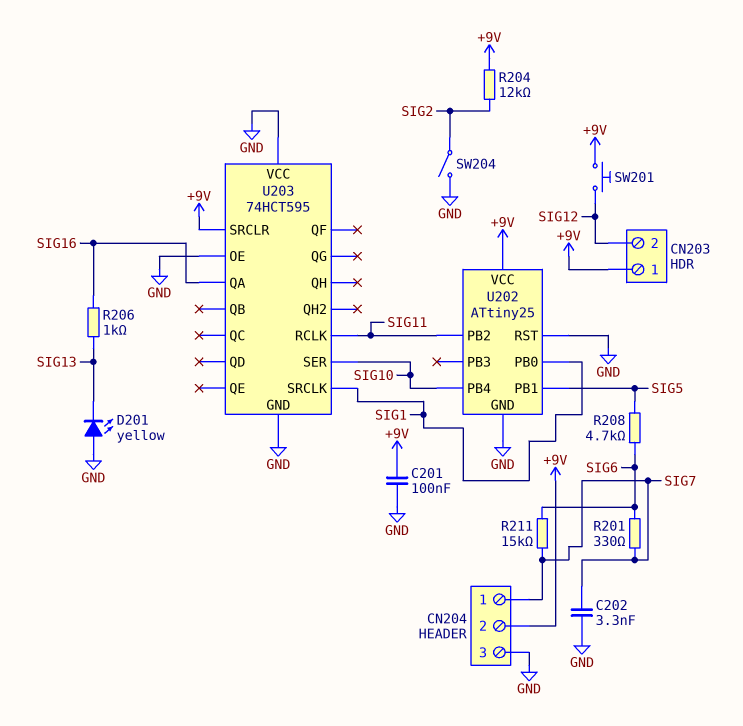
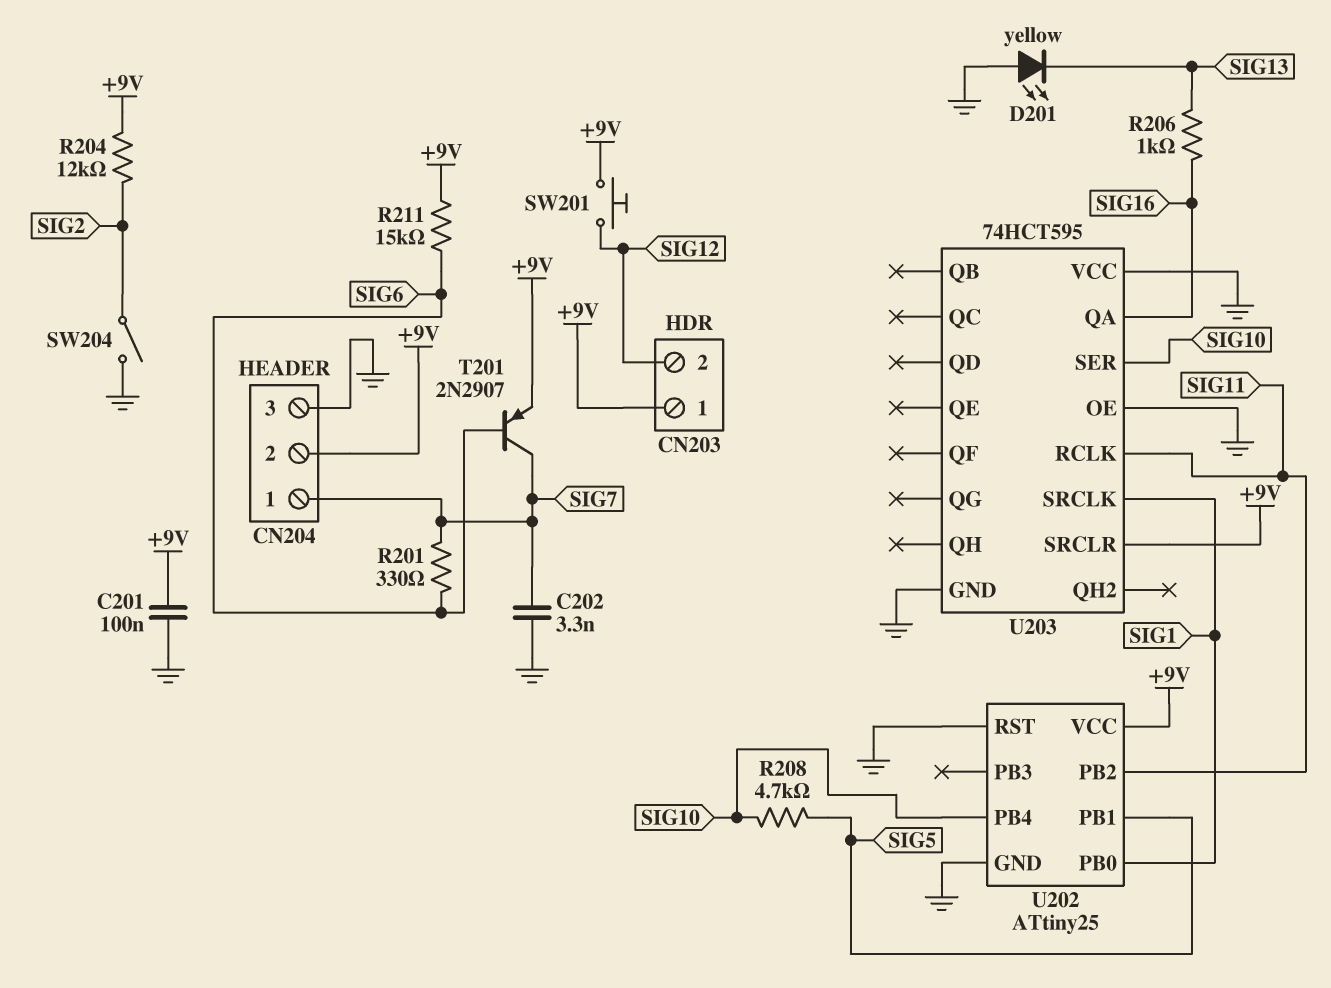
R208: 4.7k (SIG5, SIG6) -> 4.7k (SIG5, SIG10)
R211: 15k (SIG6, SIG7) -> 15k (+9V, SIG6)
T201: none -> PNP 2N2907 (B SIG6, C SIG7, E +9V)

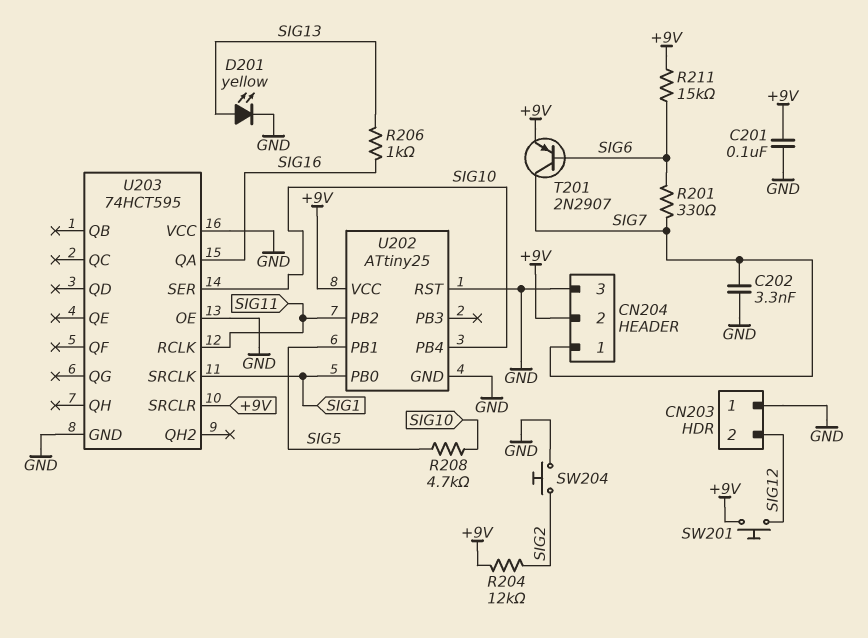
CN203 pin 1: +9V -> GND
D201: LED yellow (A GND, K SIG13) -> LED yellow (A SIG13, K GND)
SW204: switch (GND, SIG2) -> button (GND, SIG2)

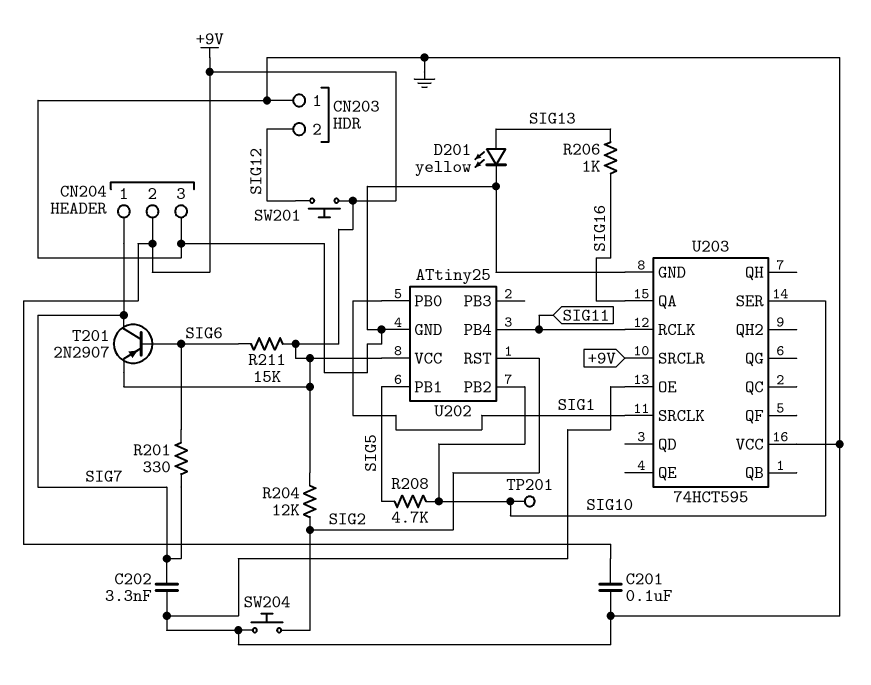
TP201: none -> test point (SIG10)
U202 pin PB2: SIG11 -> SIG10
U202 pin PB4: SIG10 -> SIG11
U202 pin RST: GND -> SIG2

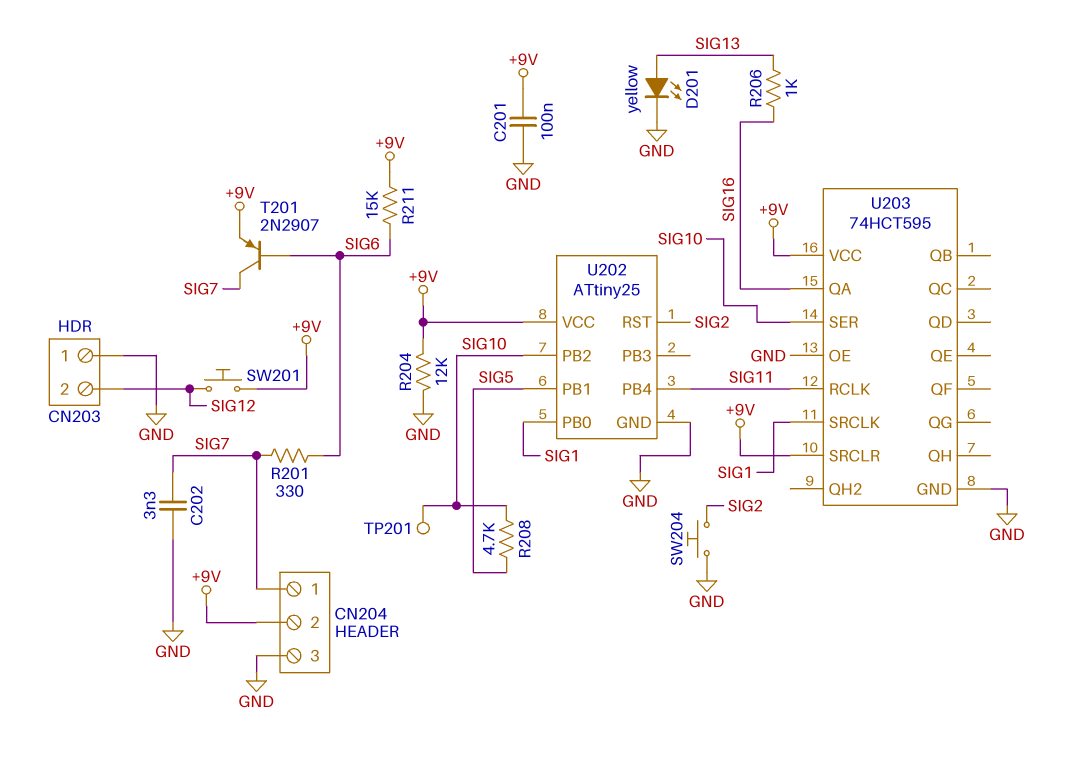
R204: 12k (+9V, SIG2) -> 12k (+9V, GND)
U203 pin VCC: GND -> +9V

